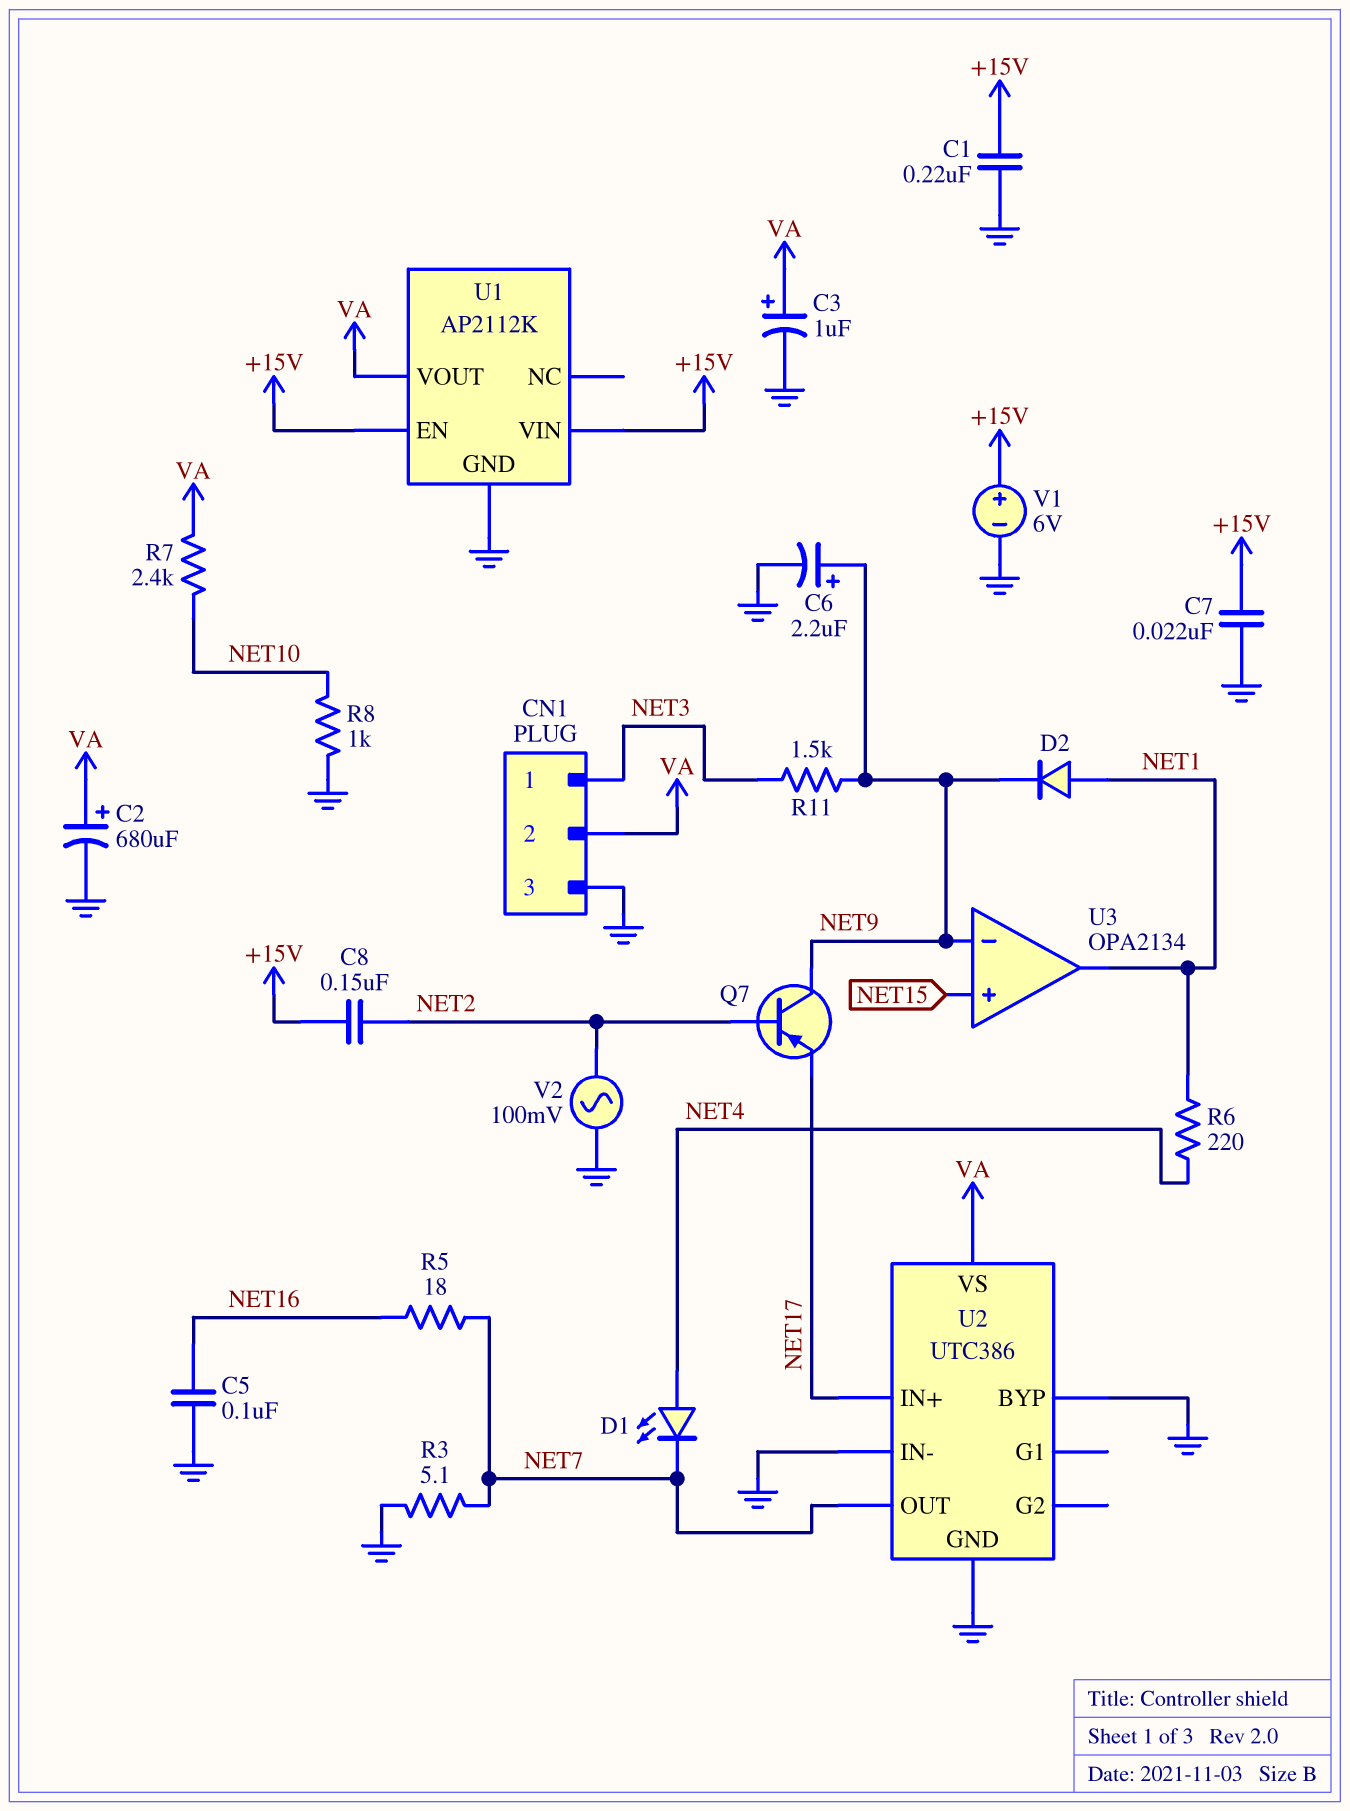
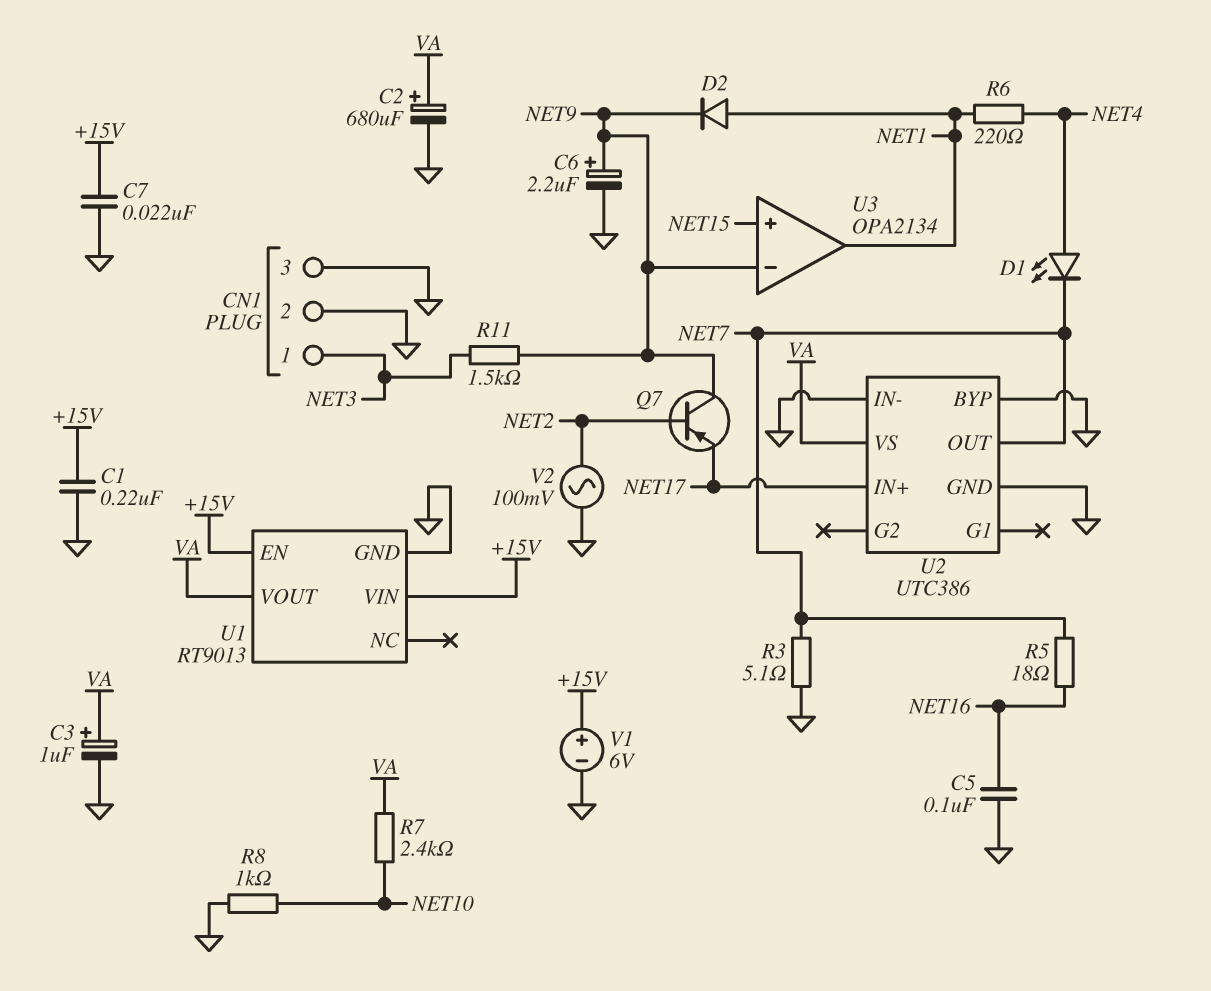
C8: 150nF (+15V, NET2) -> none
CN1 pin 2: VA -> GND
U1: AP2112K -> RT9013

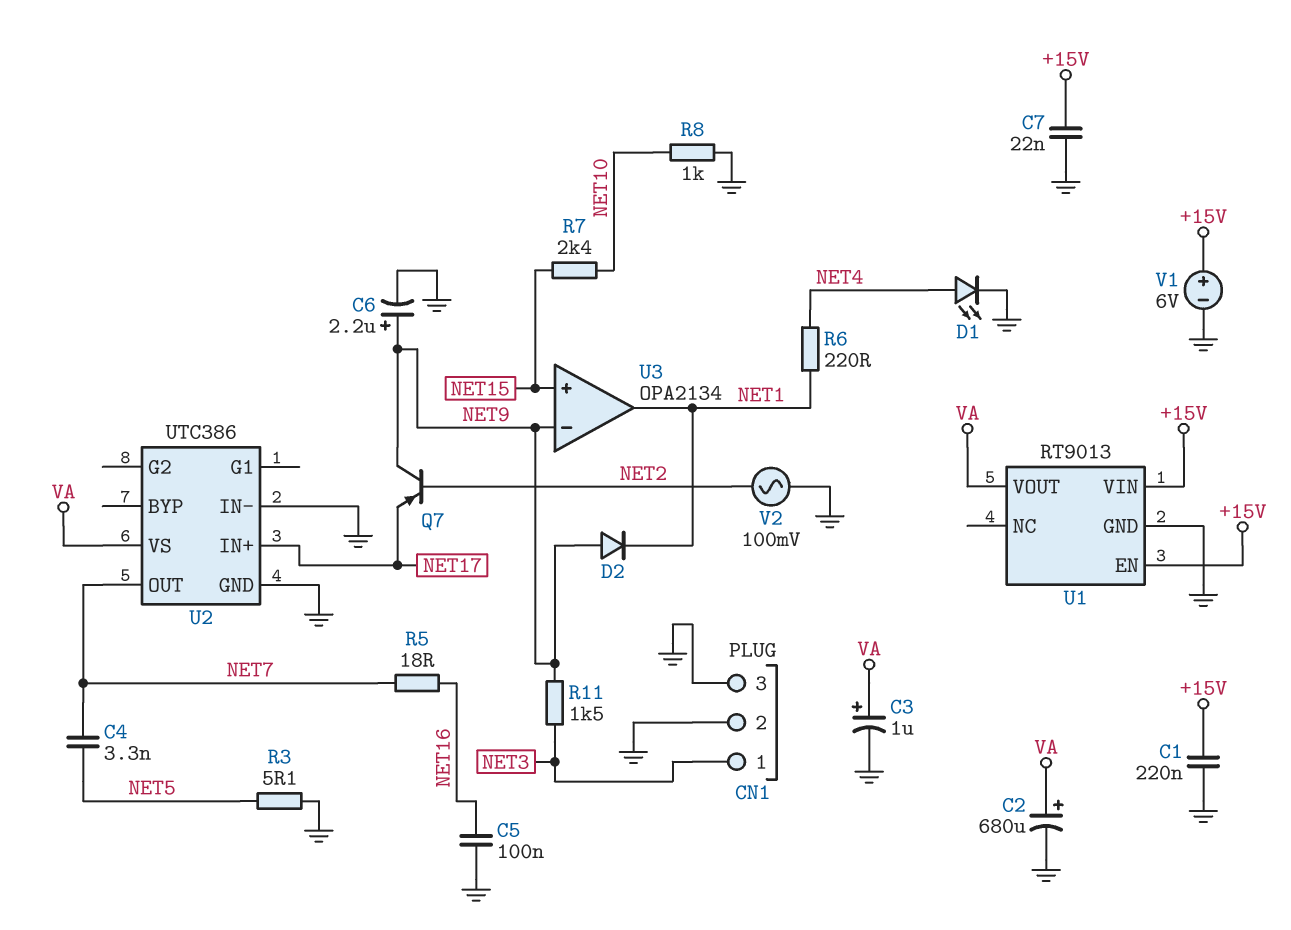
C4: none -> 3.3nF (NET5, NET7)
D1: LED (A NET4, K NET7) -> LED (A NET4, K GND)
D2: diode (A NET1, K NET9) -> diode (A NET9, K NET1)
R3: 5.1 (GND, NET7) -> 5.1 (GND, NET5)
R7: 2.4k (NET10, VA) -> 2.4k (NET10, NET15)
U2 pin BYP: GND -> none

